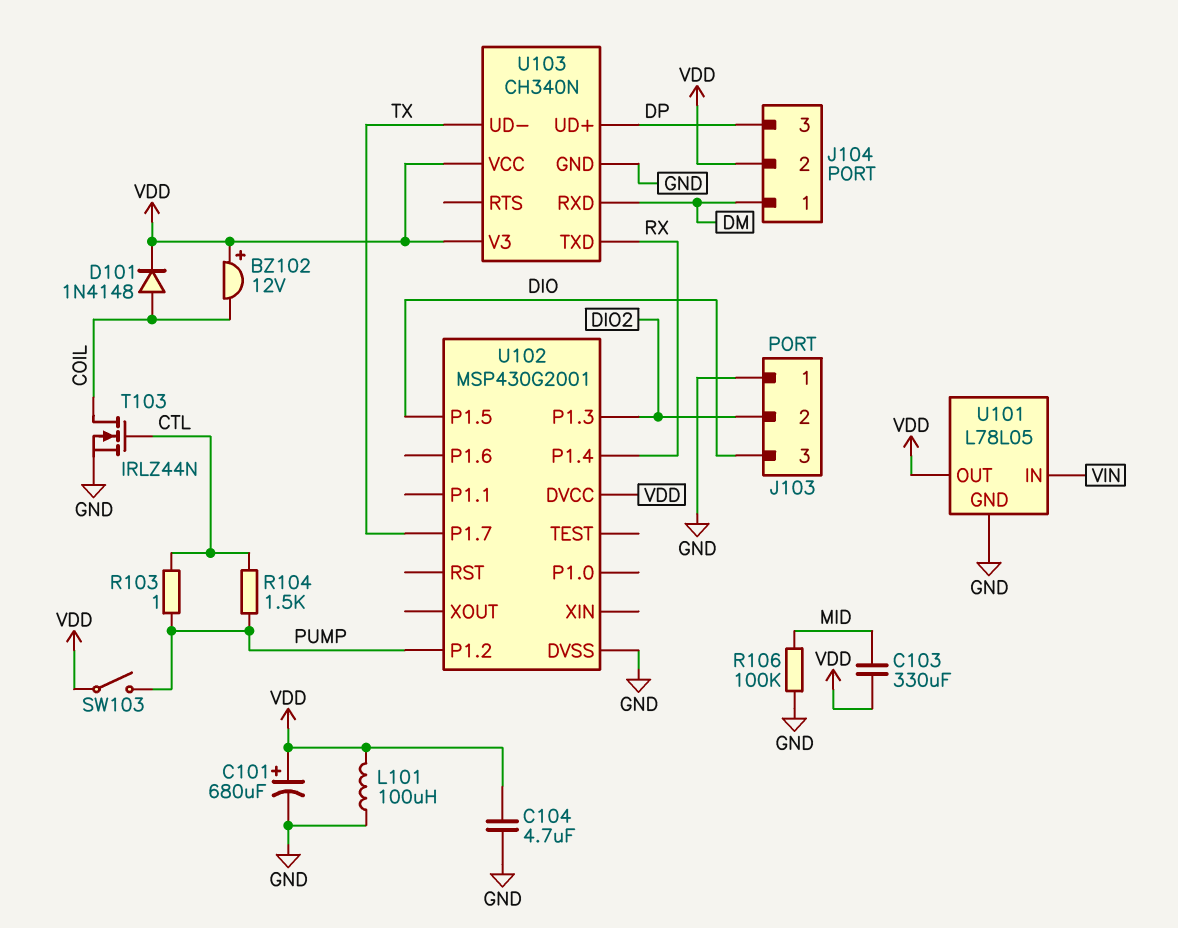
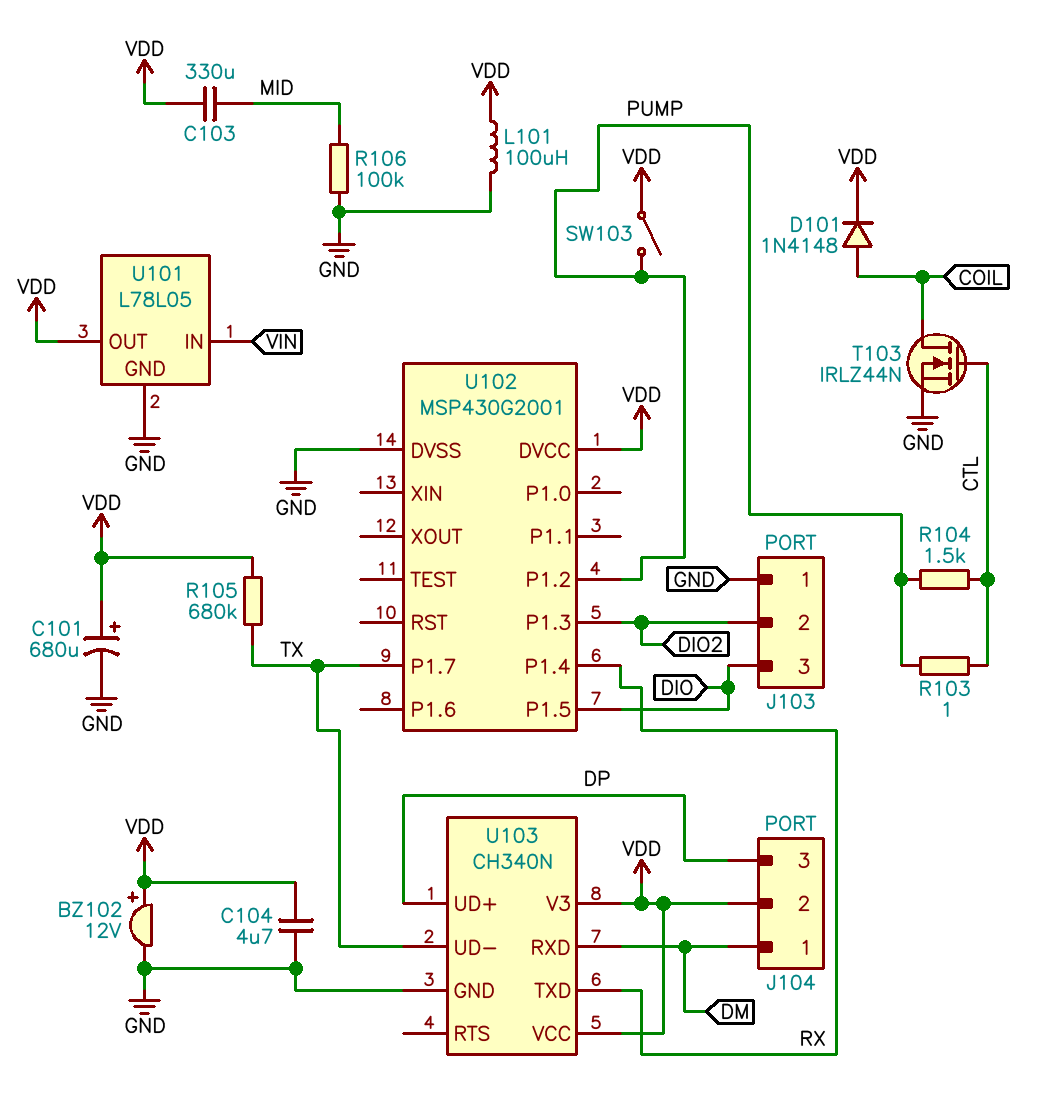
BZ102: buzzer 12V (plus VDD, minus COIL) -> buzzer 12V (plus VDD, minus GND)
R105: none -> 680k (TX, VDD)

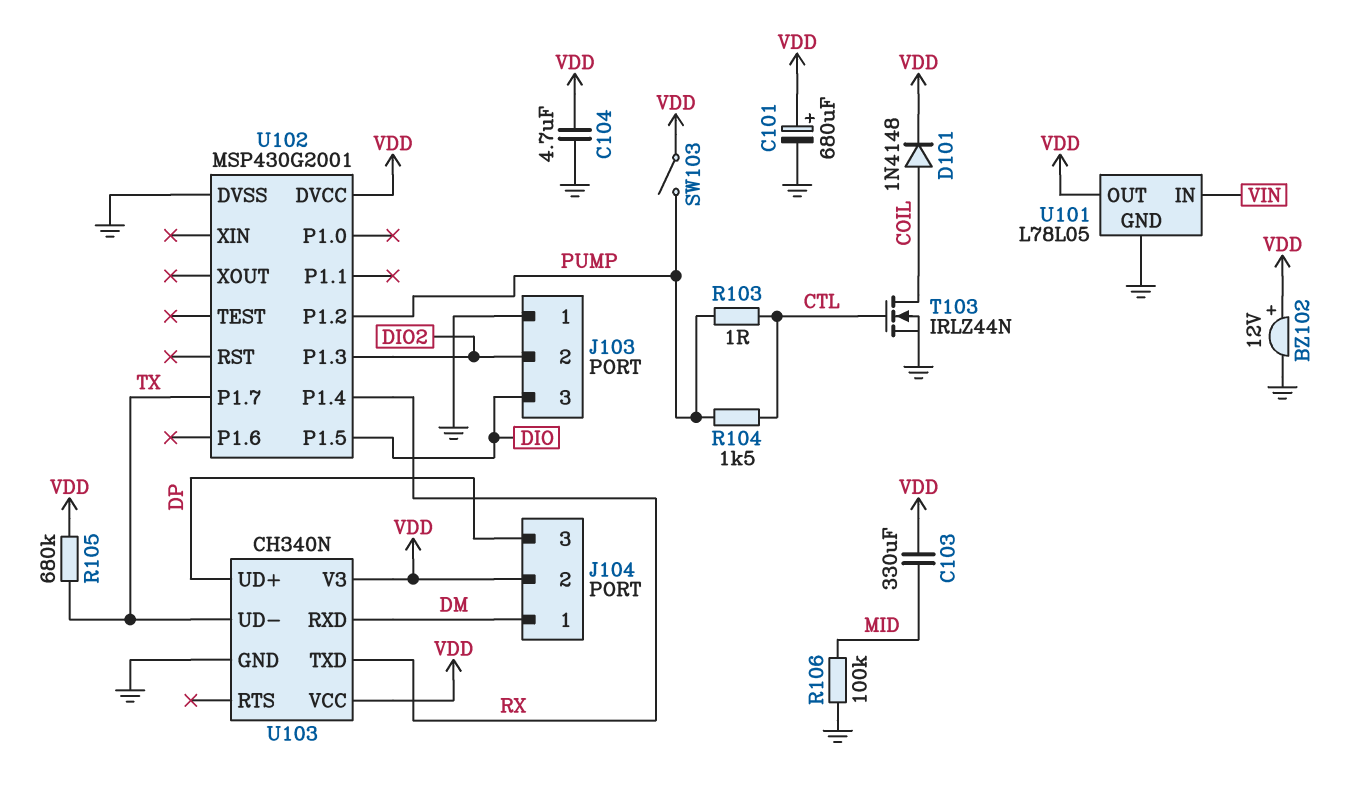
L101: 100uH (GND, VDD) -> none

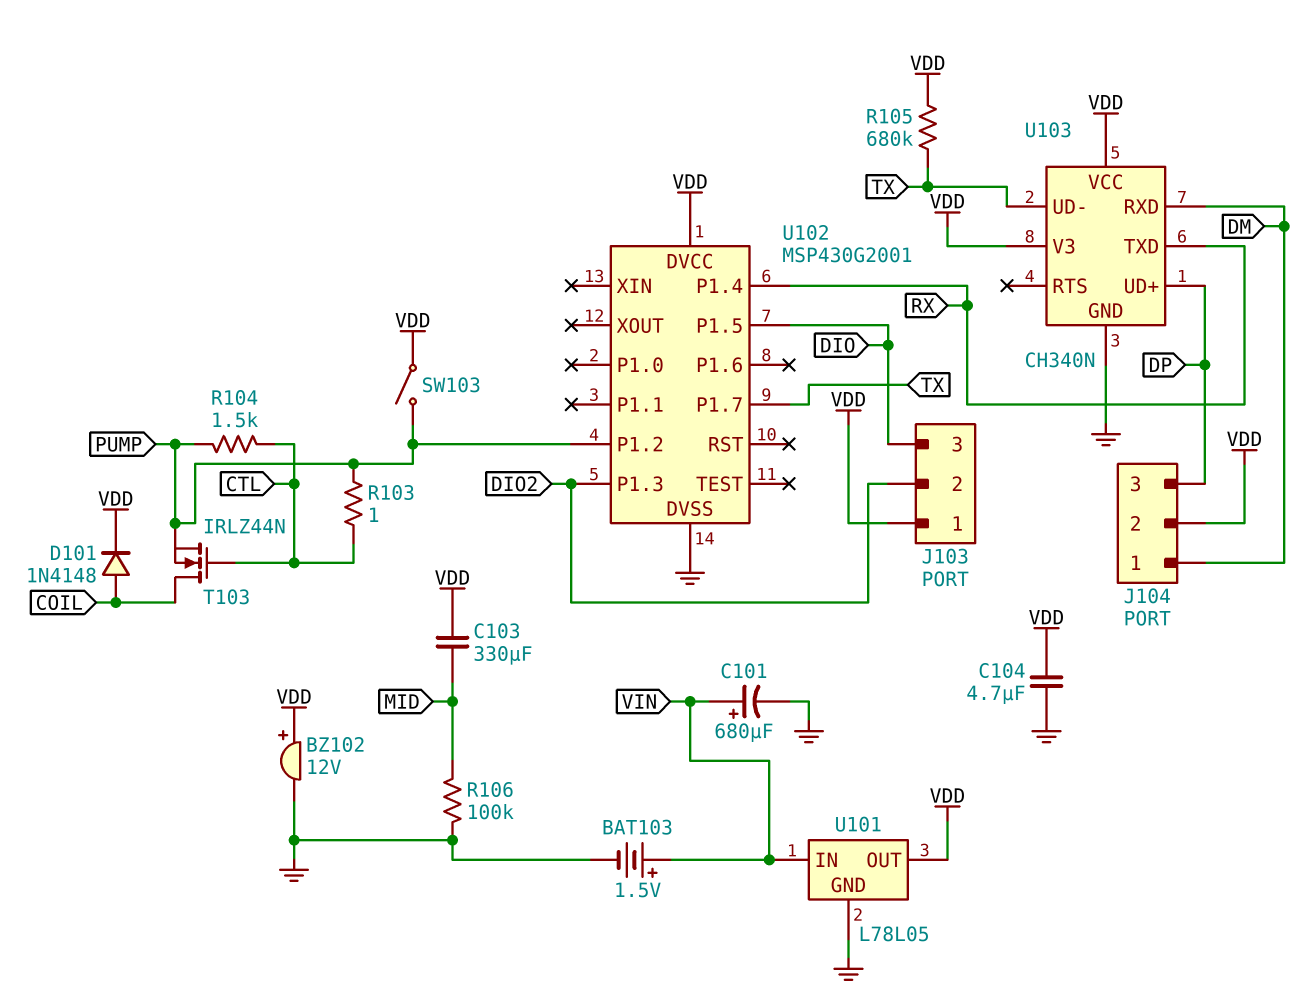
BAT103: none -> 1.5V (plus VIN, minus GND)
C101: 680uF (plus VDD, minus GND) -> 680uF (plus VIN, minus GND)
J103 pin 1: GND -> VDD
T103: NMOS IRLZ44N (G CTL, D COIL, S GND) -> NMOS IRLZ44N (G CTL, D COIL, S PUMP)

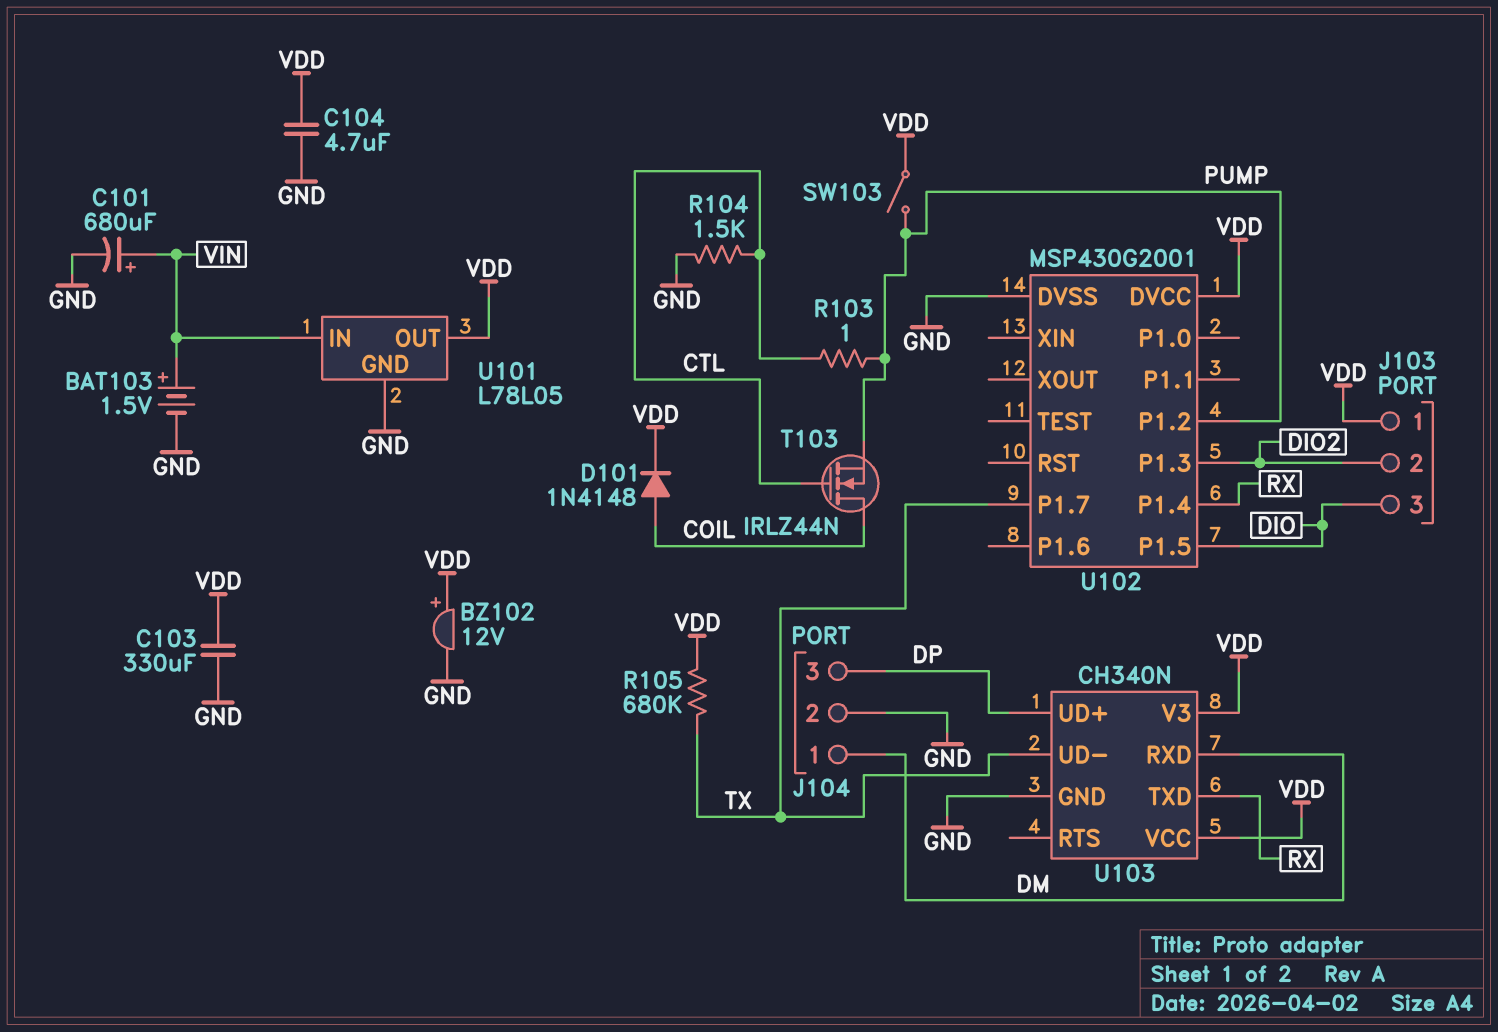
C103: 330uF (MID, VDD) -> 330uF (GND, VDD)
J104 pin 2: VDD -> GND
R104: 1.5k (CTL, PUMP) -> 1.5k (CTL, GND)
R106: 100k (GND, MID) -> none

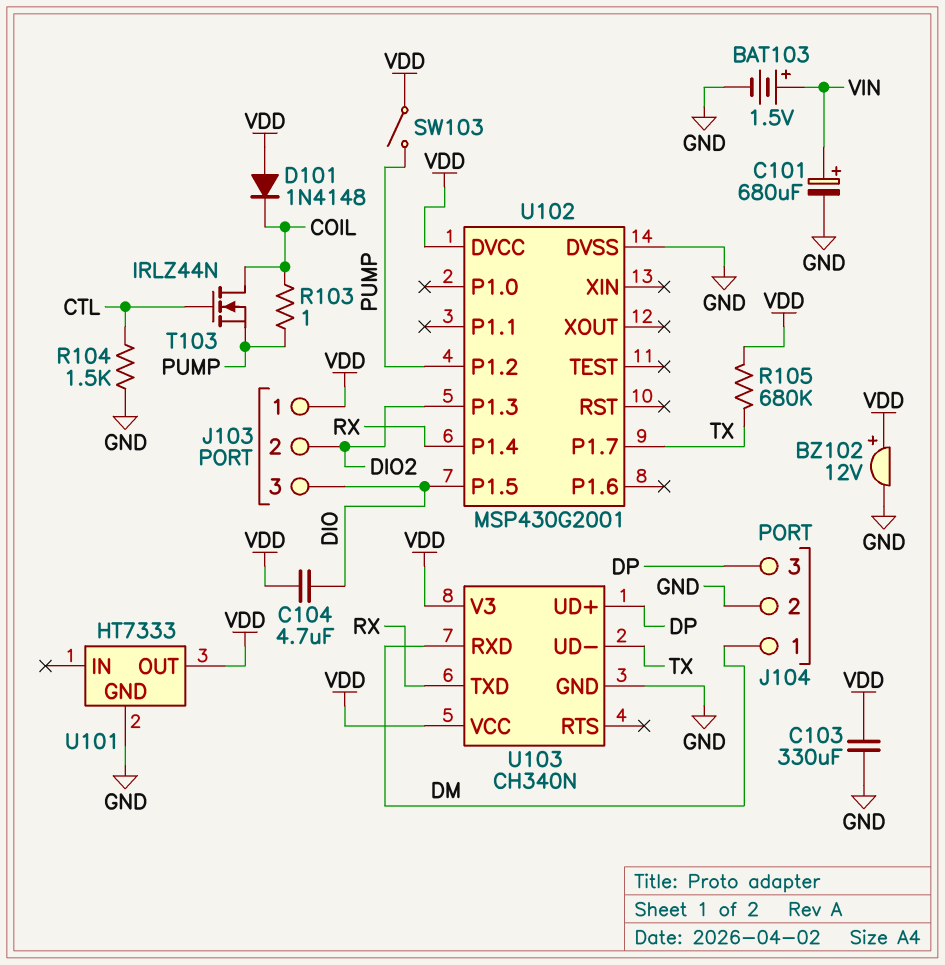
C104: 4.7uF (GND, VDD) -> 4.7uF (DIO, VDD)
D101: diode 1N4148 (A COIL, K VDD) -> diode 1N4148 (A VDD, K COIL)
R103: 1 (CTL, PUMP) -> 1 (COIL, PUMP)
U101: L78L05 -> HT7333
U101 pin IN: VIN -> none

